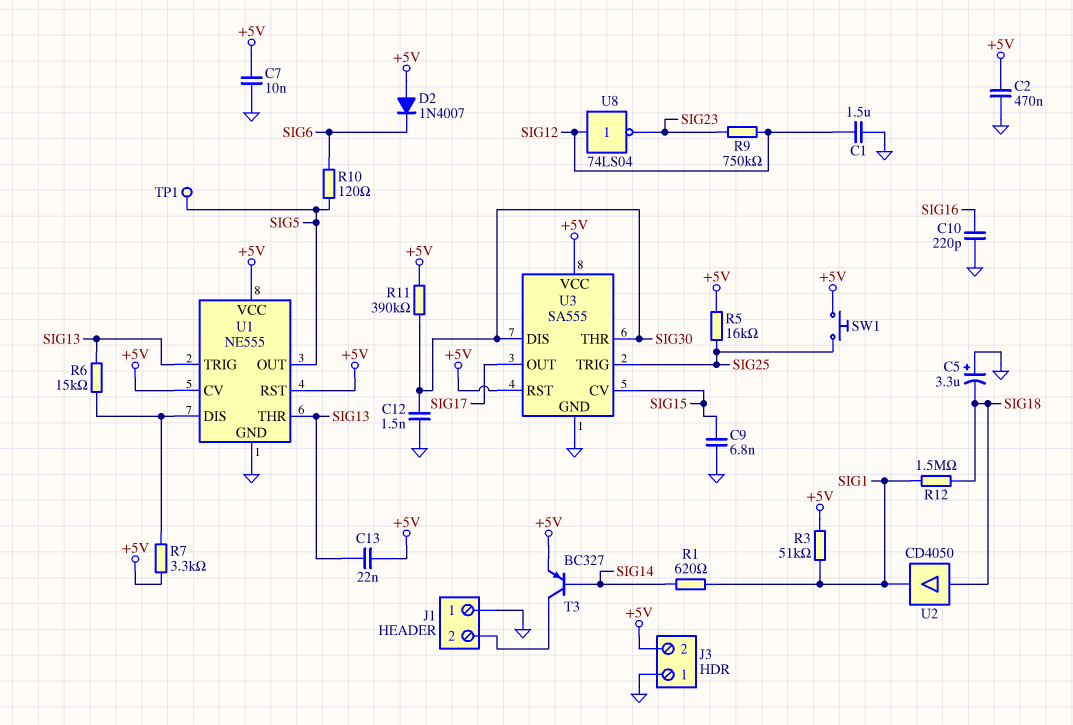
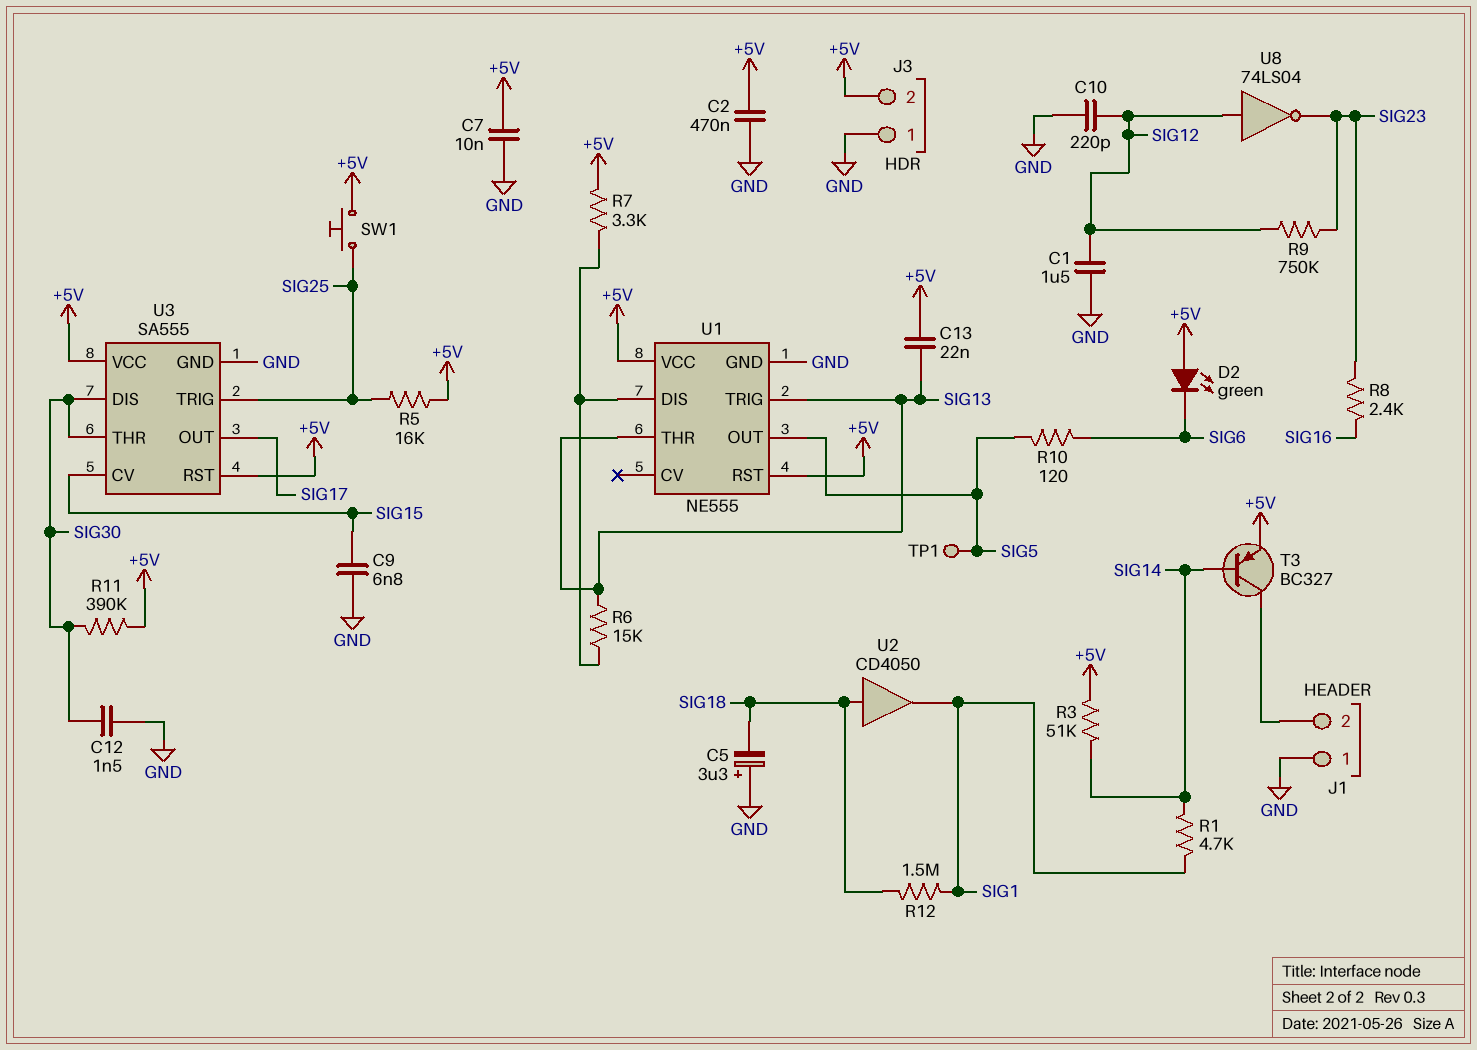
C10: 220pF (GND, SIG16) -> 220pF (GND, SIG12)
D2: diode 1N4007 (A +5V, K SIG6) -> LED green (A +5V, K SIG6)
R1: 620 (SIG1, SIG14) -> 4.7k (SIG1, SIG14)
R3: 51k (+5V, SIG1) -> 51k (+5V, SIG14)
R8: none -> 2.4k (SIG16, SIG23)
U1 pin CV: +5V -> none

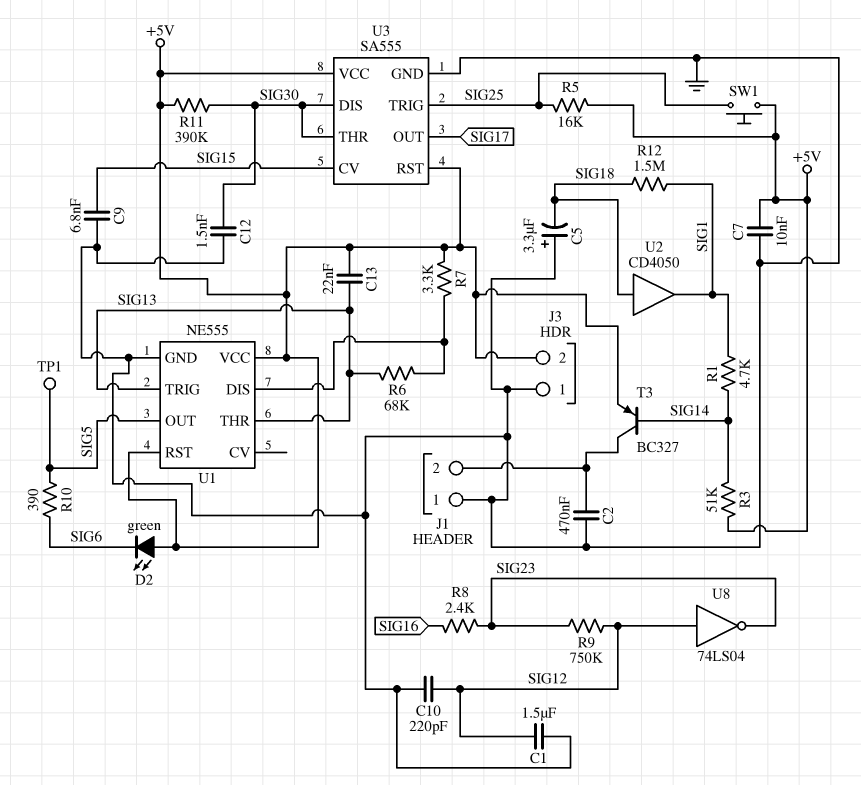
C2: 470nF (+5V, GND) -> 470nF (GND, J1/2)
R6: 15k (SIG13, U1/DIS) -> 68k (SIG13, U1/DIS)
R10: 120 (SIG5, SIG6) -> 390 (SIG5, SIG6)

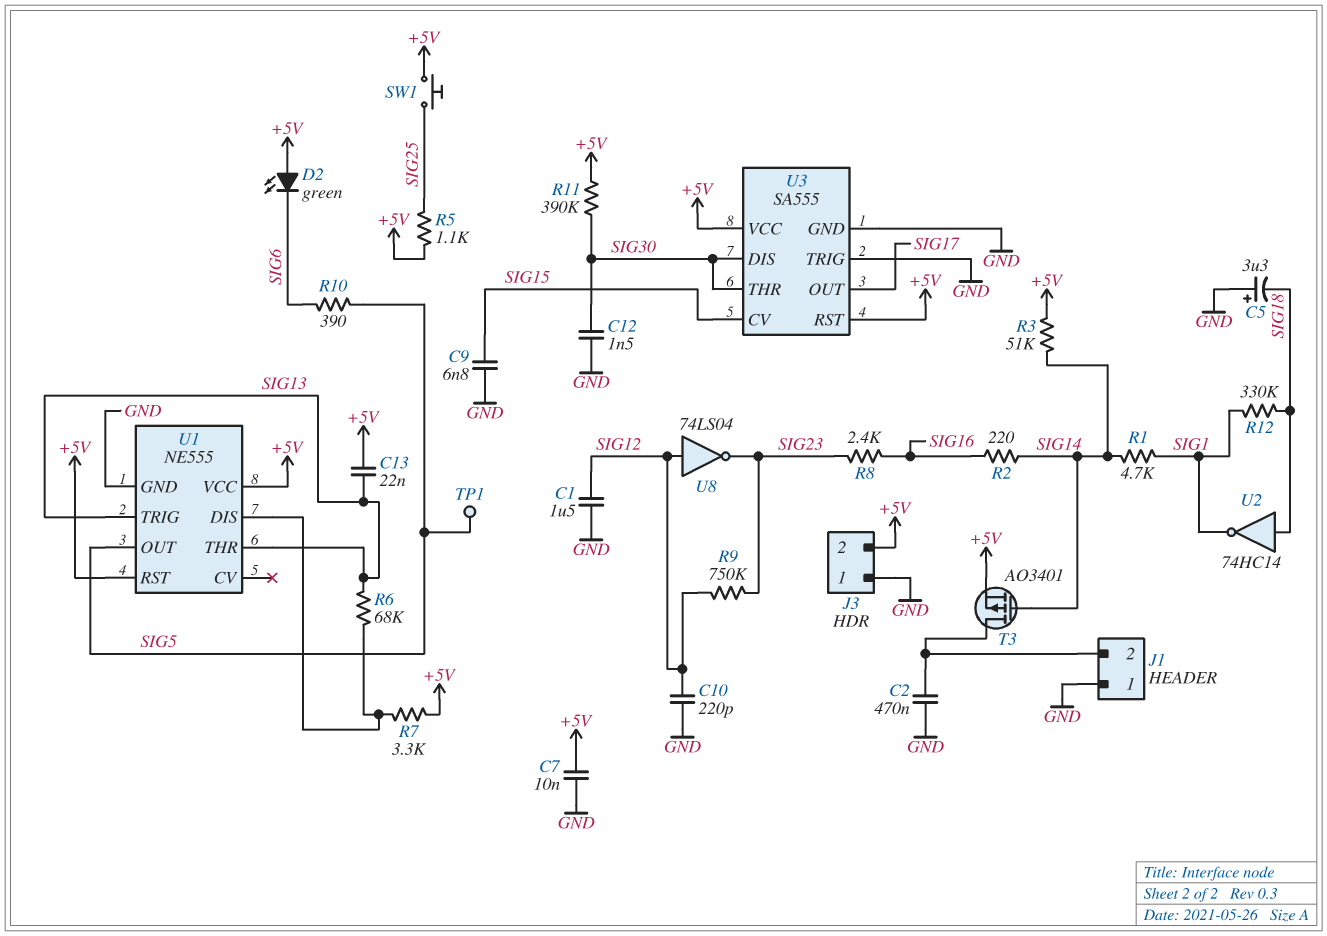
R2: none -> 220 (SIG14, SIG16)
R5: 16k (+5V, SIG25) -> 1.1k (+5V, SIG25)
R12: 1.5M (SIG1, SIG18) -> 330k (SIG1, SIG18)
T3: PNP BC327 (B SIG14, C J1/2, E +5V) -> PMOS AO3401 (G SIG14, D J1/2, S +5V)
U2: buffer CD4050 (in SIG18, out SIG1) -> NOT 74HC14 (in SIG18, out SIG1)
U3 pin TRIG: SIG25 -> GND

